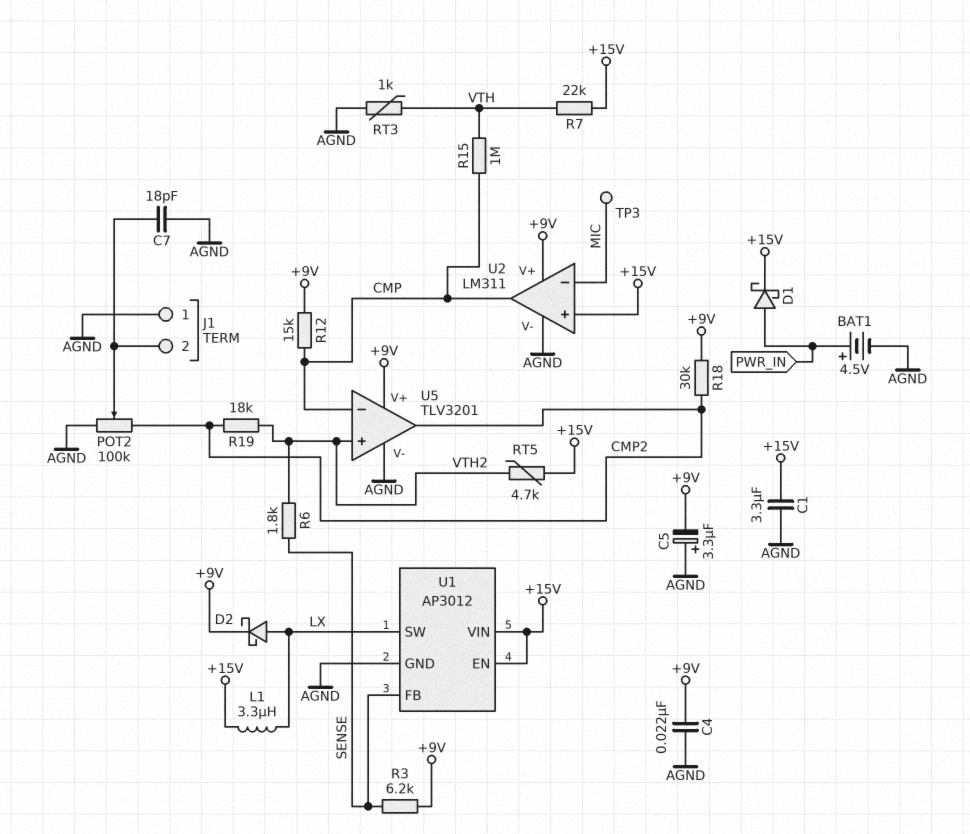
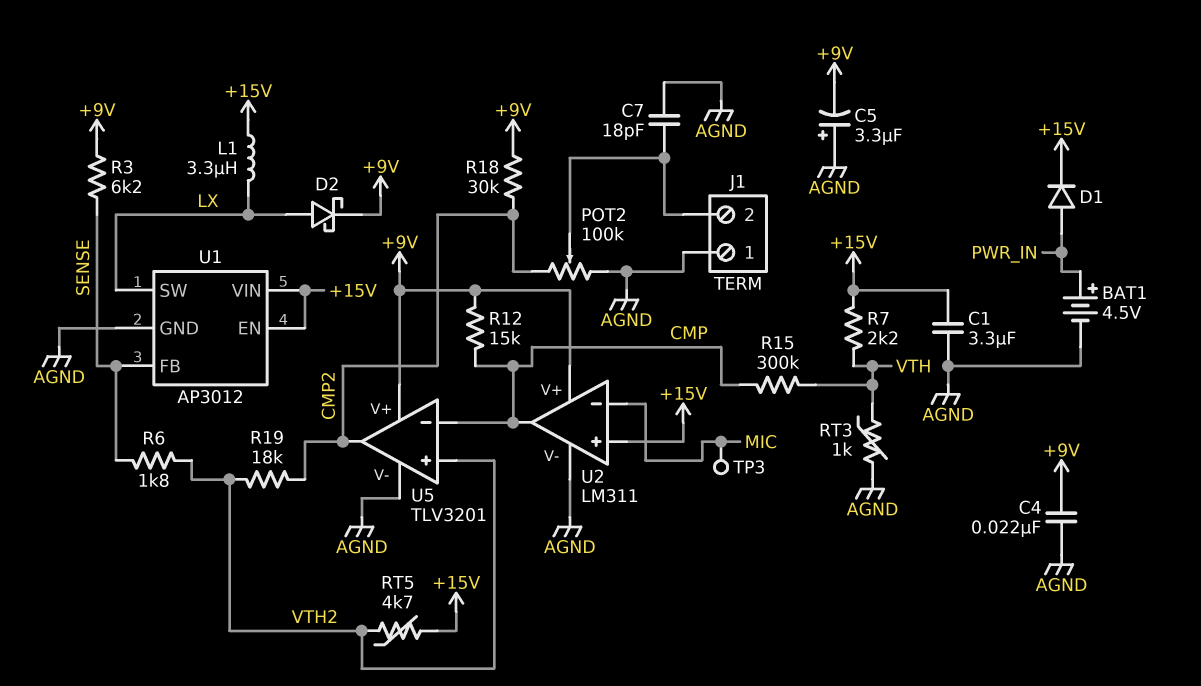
D1: schottky (A PWR_IN, K +15V) -> diode (A PWR_IN, K +15V)
R7: 22k (+15V, VTH) -> 2.2k (+15V, VTH)
R15: 1M (CMP, VTH) -> 300k (CMP, VTH)

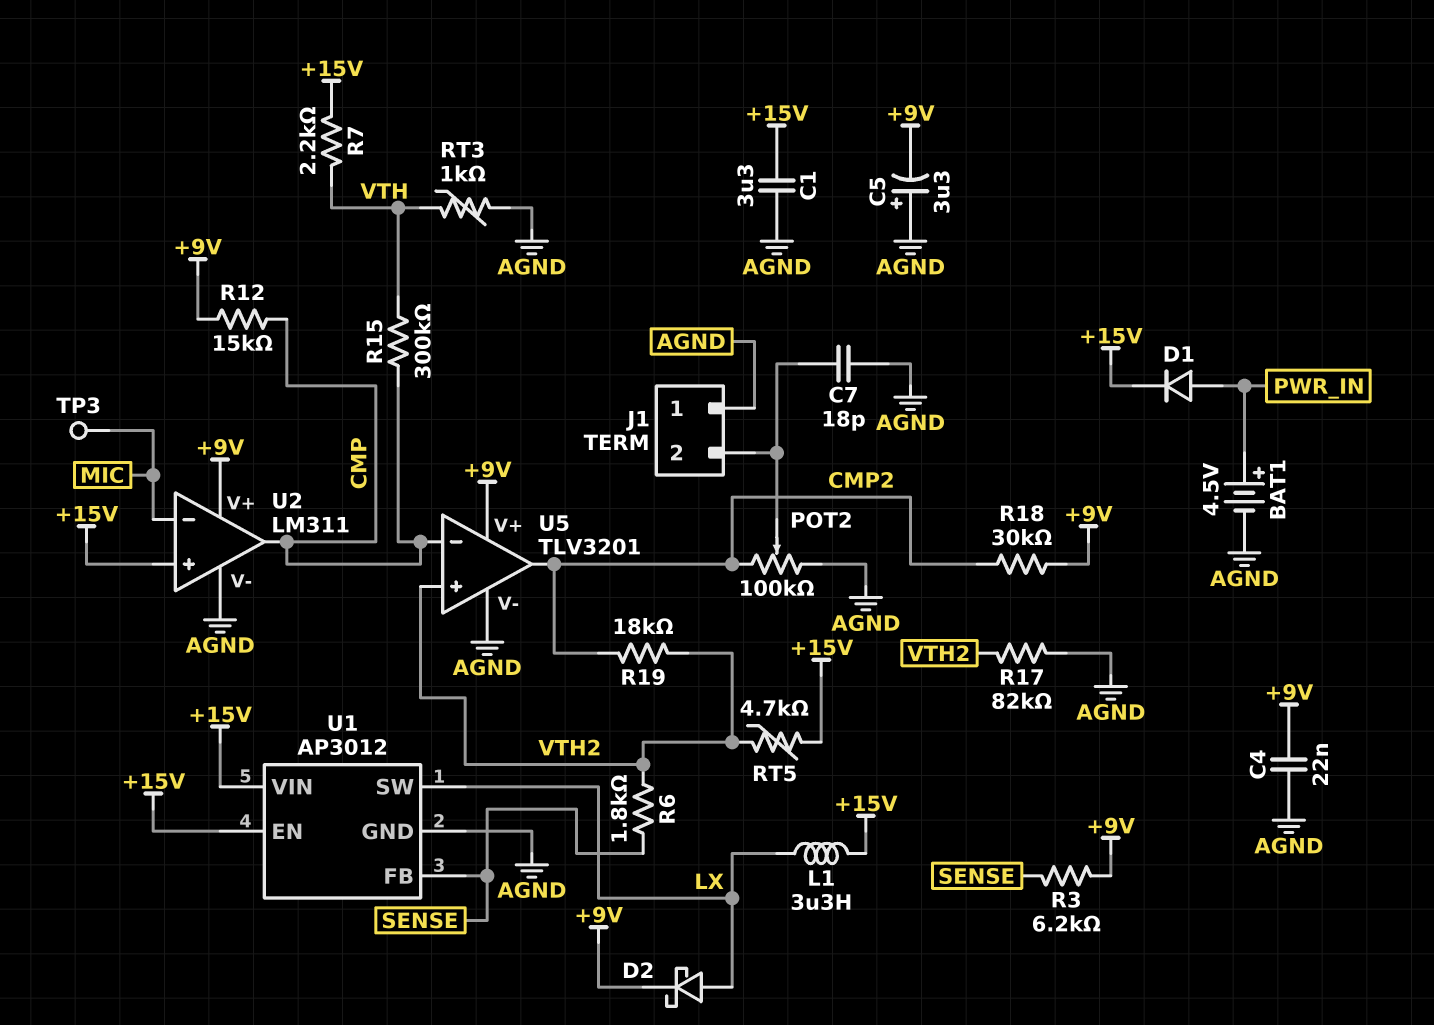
R17: none -> 82k (AGND, VTH2)

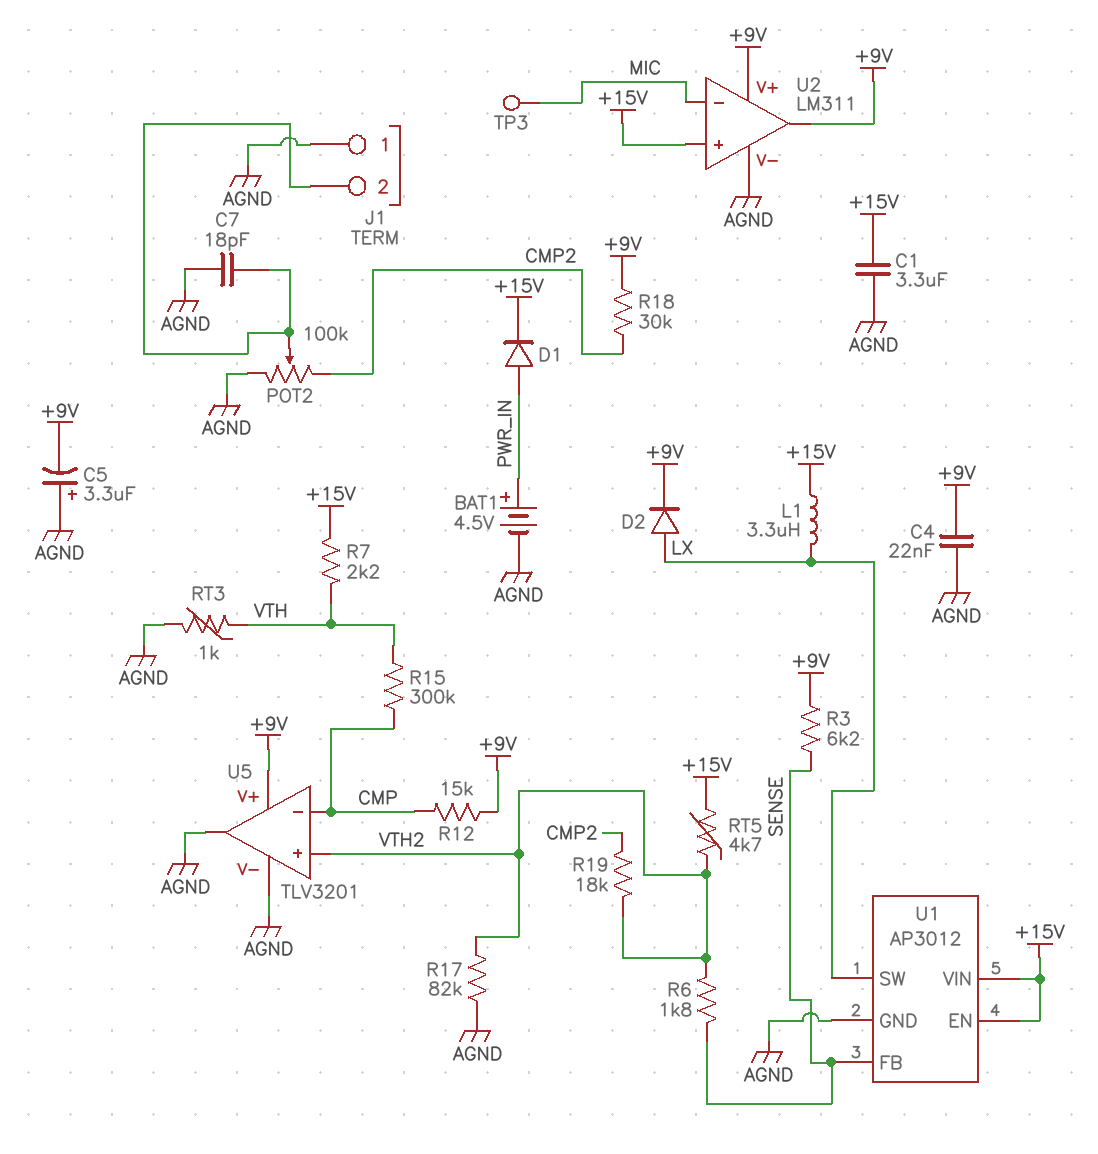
D2: schottky (A LX, K +9V) -> diode (A LX, K +9V)
U2 pin out: CMP -> +9V
U5 pin out: CMP2 -> AGND

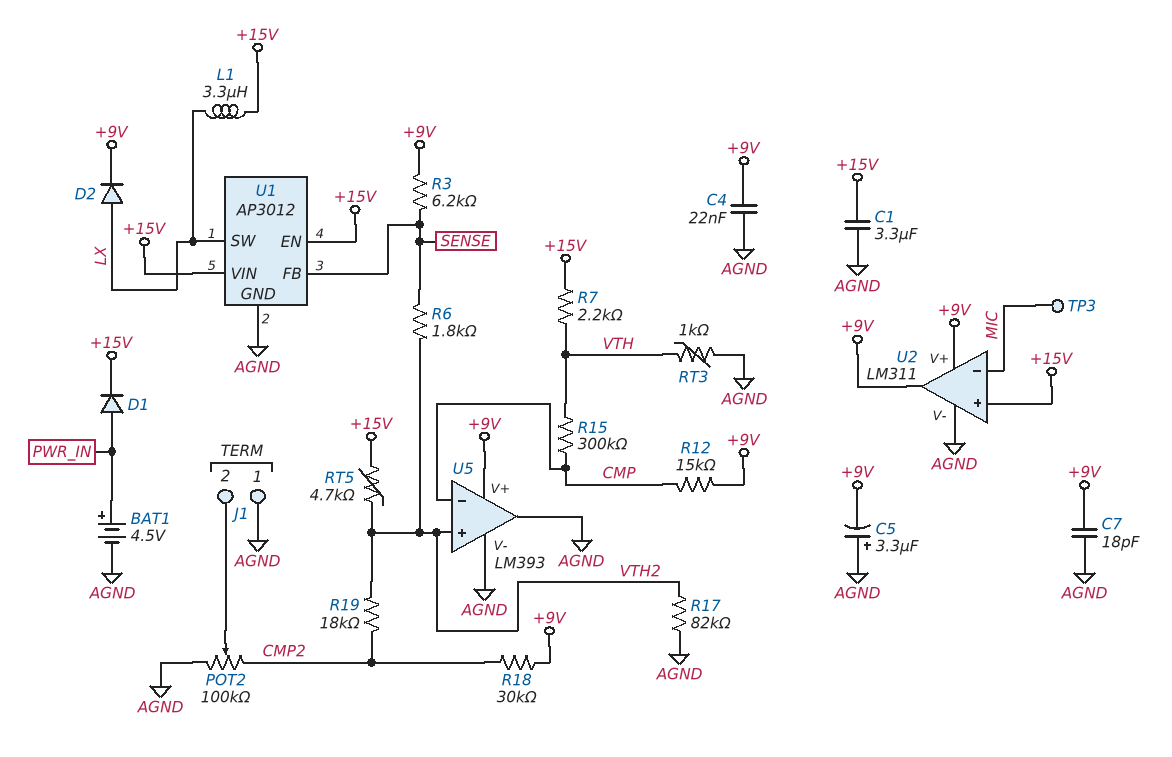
C7: 18pF (AGND, J1/2) -> 18pF (+9V, AGND)
U5: TLV3201 -> LM393

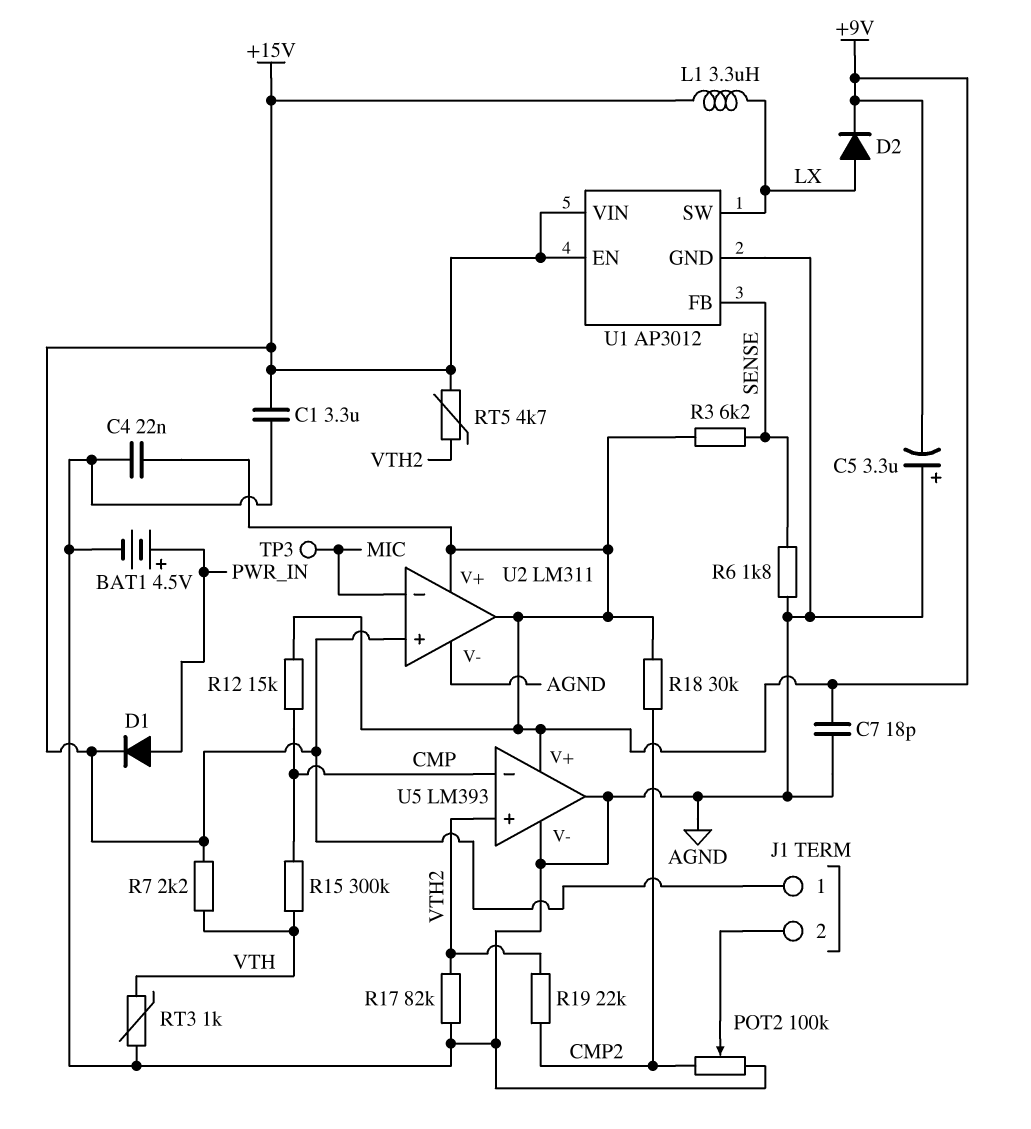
J1 pin 1: AGND -> +15V
R6: 1.8k (SENSE, VTH2) -> 1.8k (AGND, SENSE)
R19: 18k (CMP2, VTH2) -> 22k (CMP2, VTH2)

